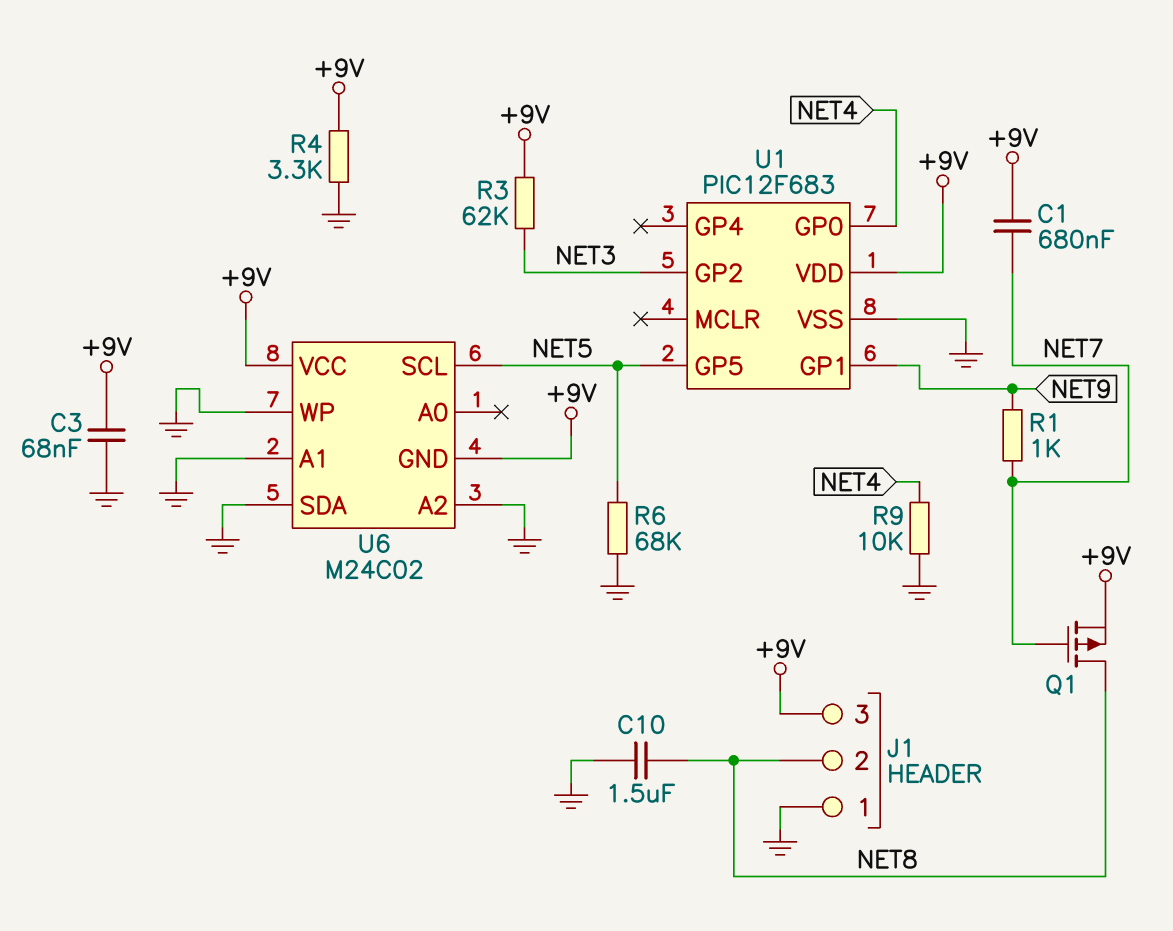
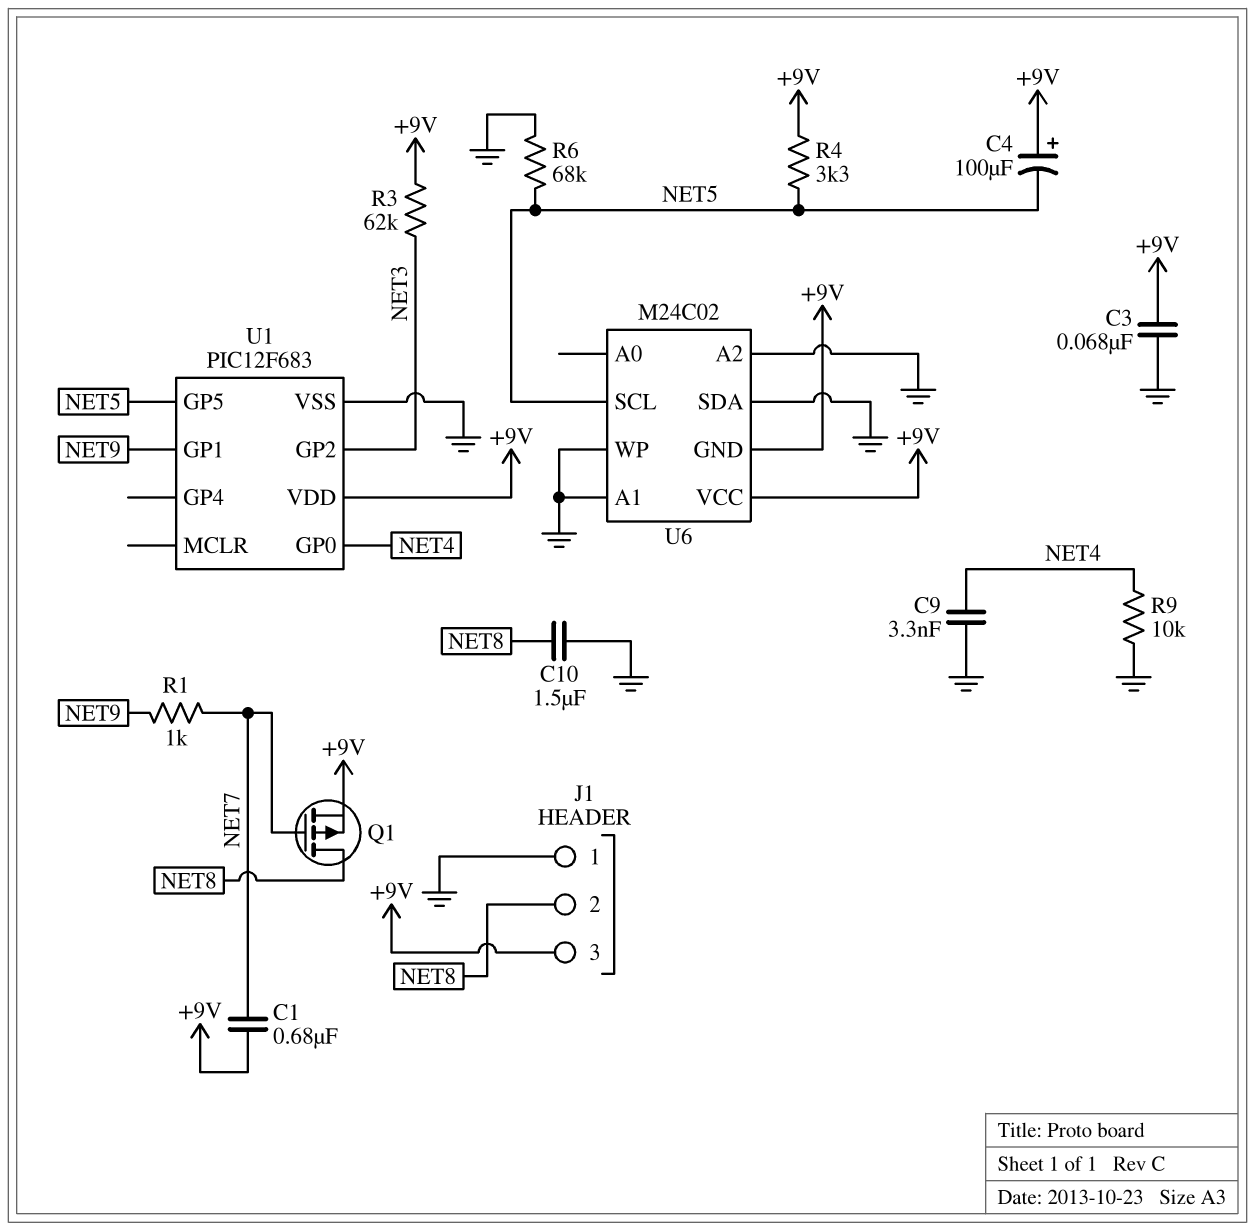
C4: none -> 100uF (plus +9V, minus NET5)
C9: none -> 3.3nF (GND, NET4)
R4: 3.3k (+9V, GND) -> 3.3k (+9V, NET5)

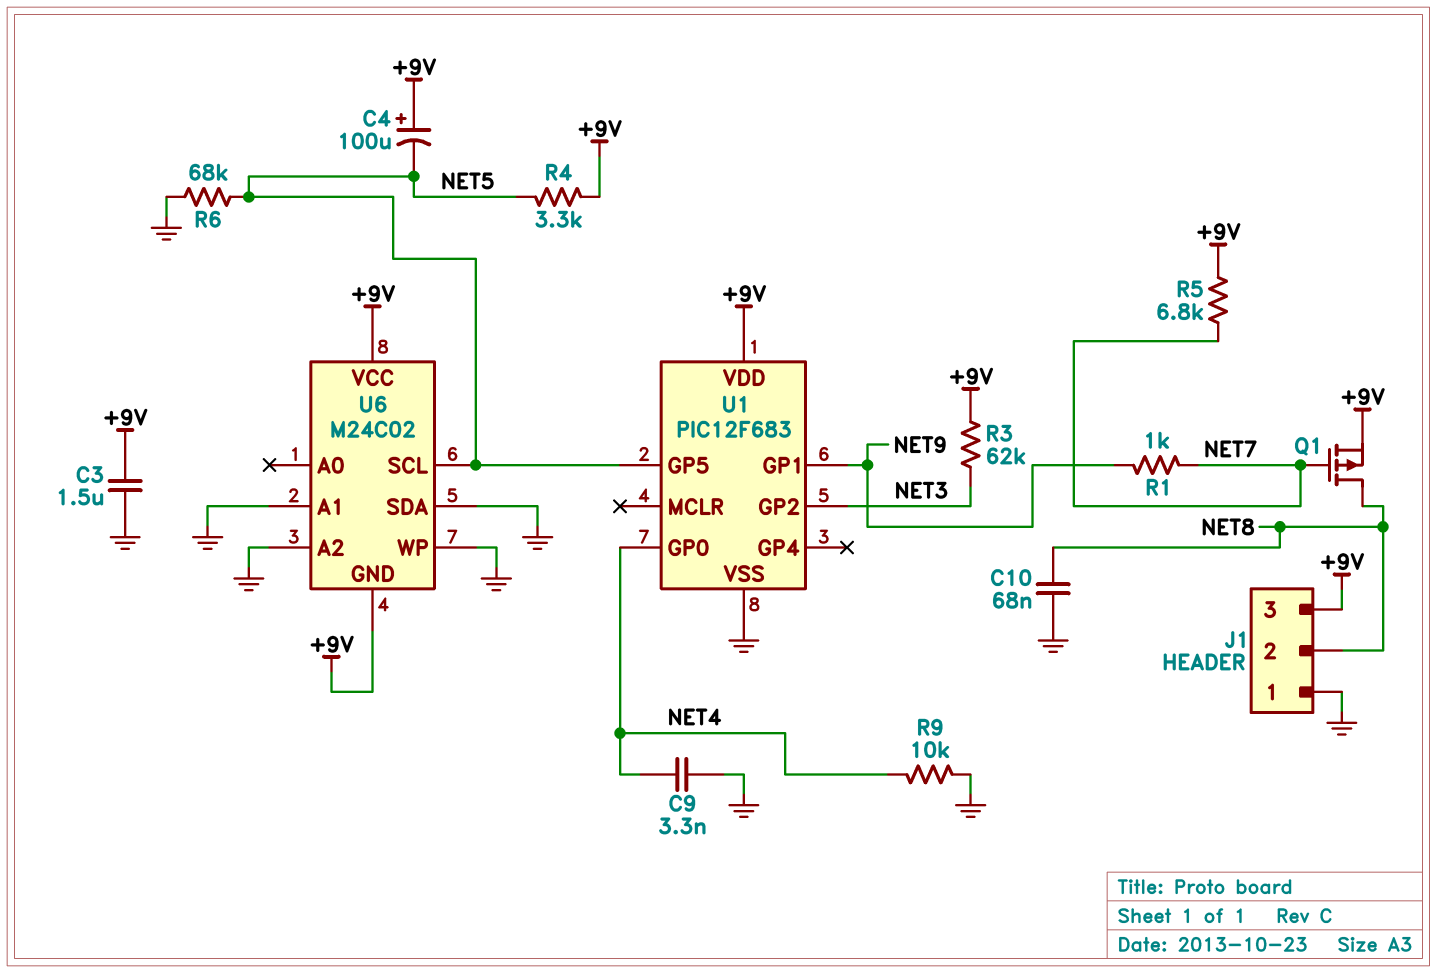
C1: 680nF (+9V, NET7) -> none
C3: 68nF (+9V, GND) -> 1.5uF (+9V, GND)
C10: 1.5uF (GND, NET8) -> 68nF (GND, NET8)
R5: none -> 6.8k (+9V, NET7)

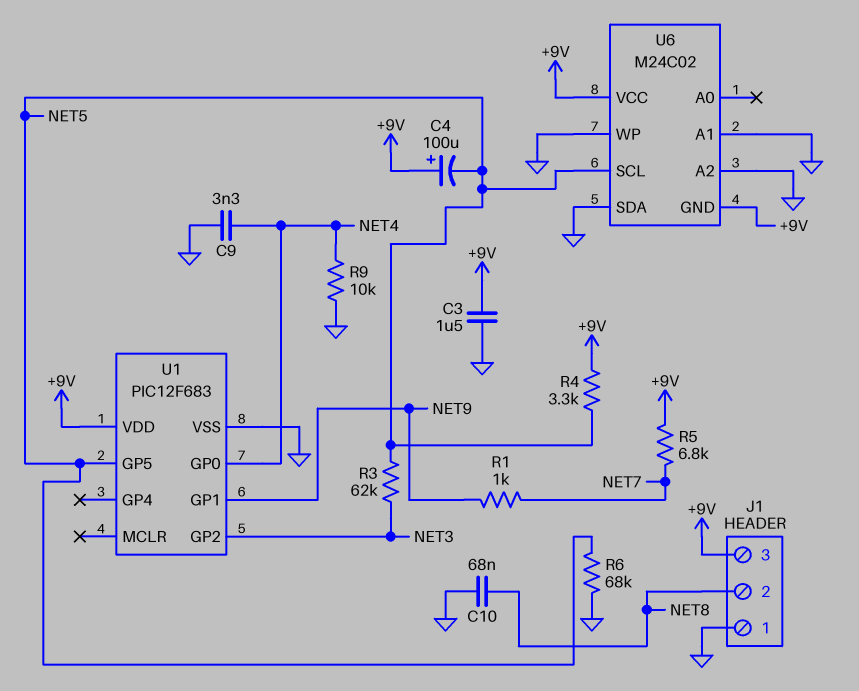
Q1: PMOS (G NET7, D NET8, S +9V) -> none
R3: 62k (+9V, NET3) -> 62k (NET3, NET5)

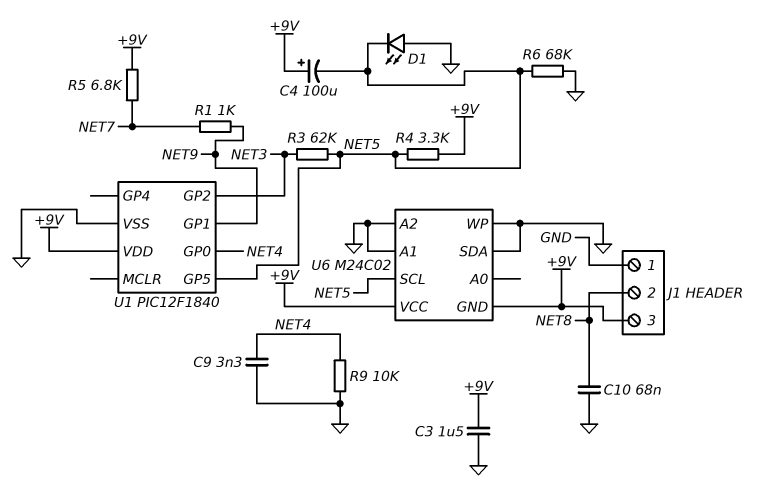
D1: none -> LED (A GND, K NET5)
U1: PIC12F683 -> PIC12F1840

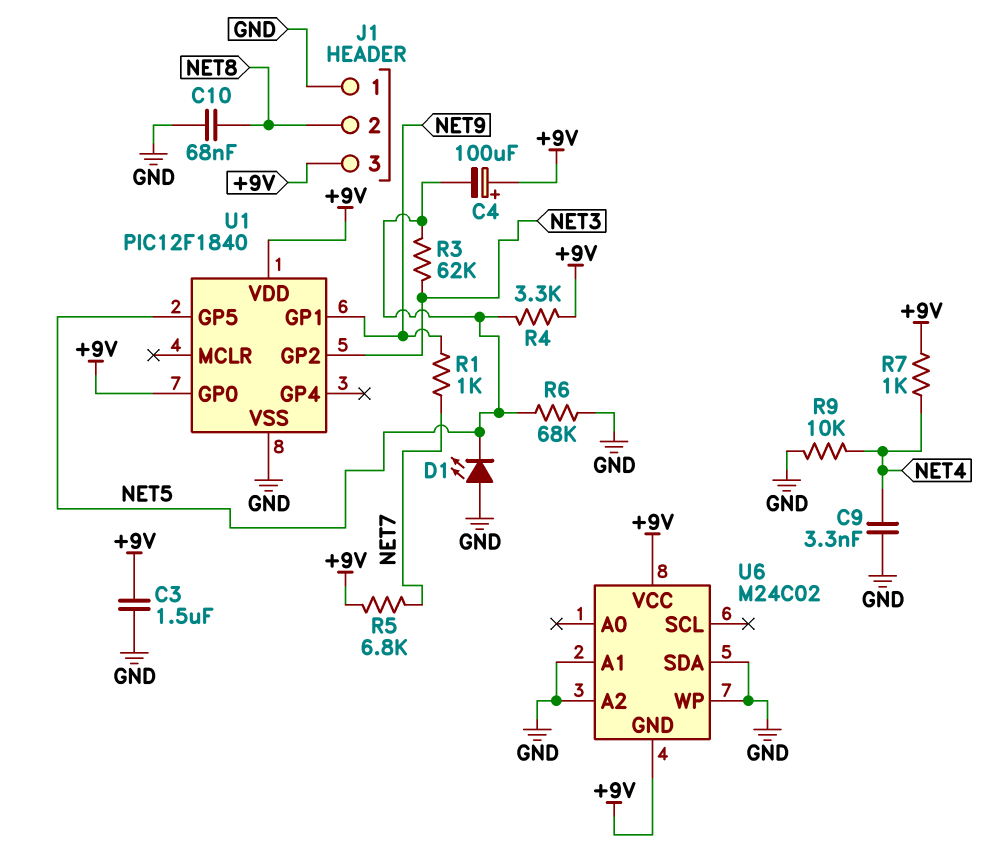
R7: none -> 1k (+9V, NET4)
U1 pin GP0: NET4 -> +9V
U6 pin SCL: NET5 -> none

